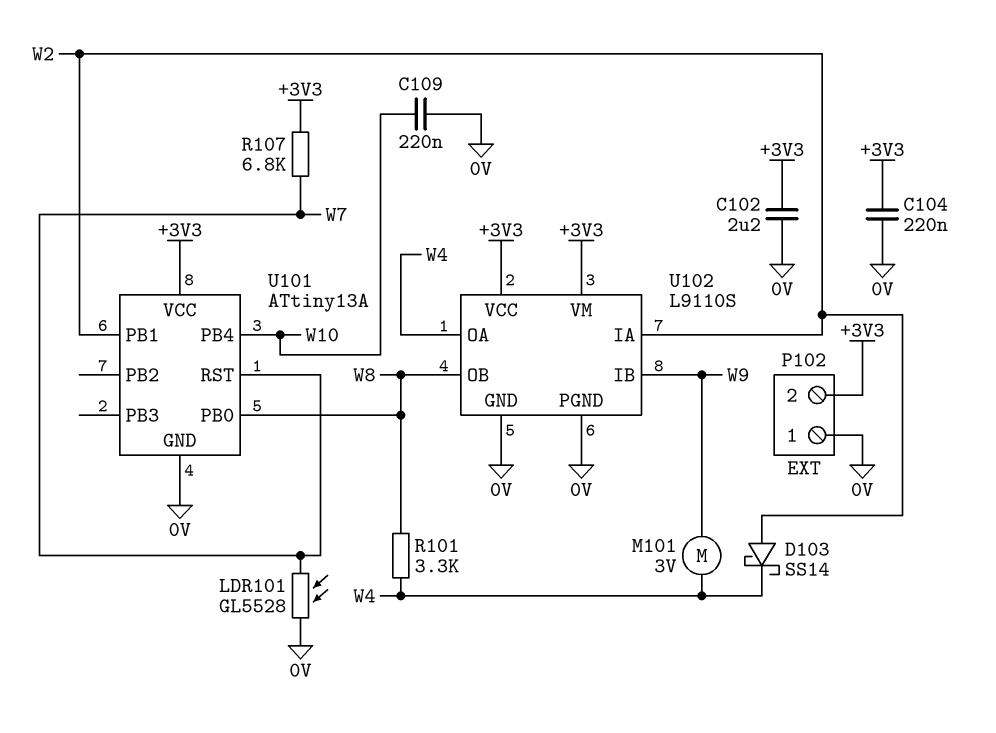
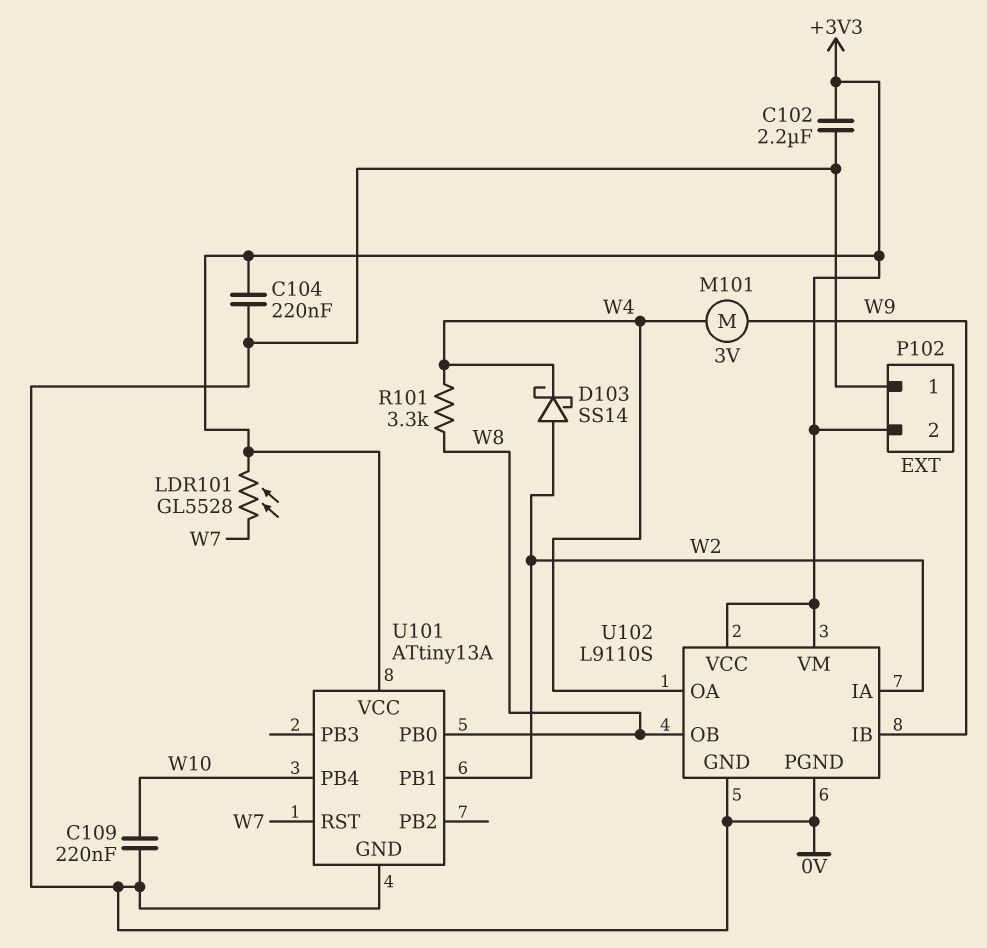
LDR101: GL5528 (0V, W7) -> GL5528 (+3V3, W7)
R107: 6.8k (+3V3, W7) -> none

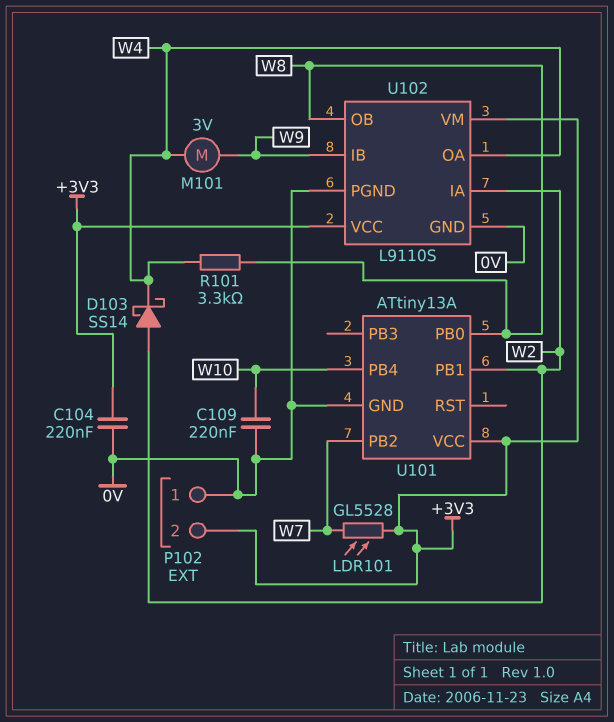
C102: 2.2uF (+3V3, 0V) -> none
U101 pin PB2: none -> W7
U101 pin RST: W7 -> none

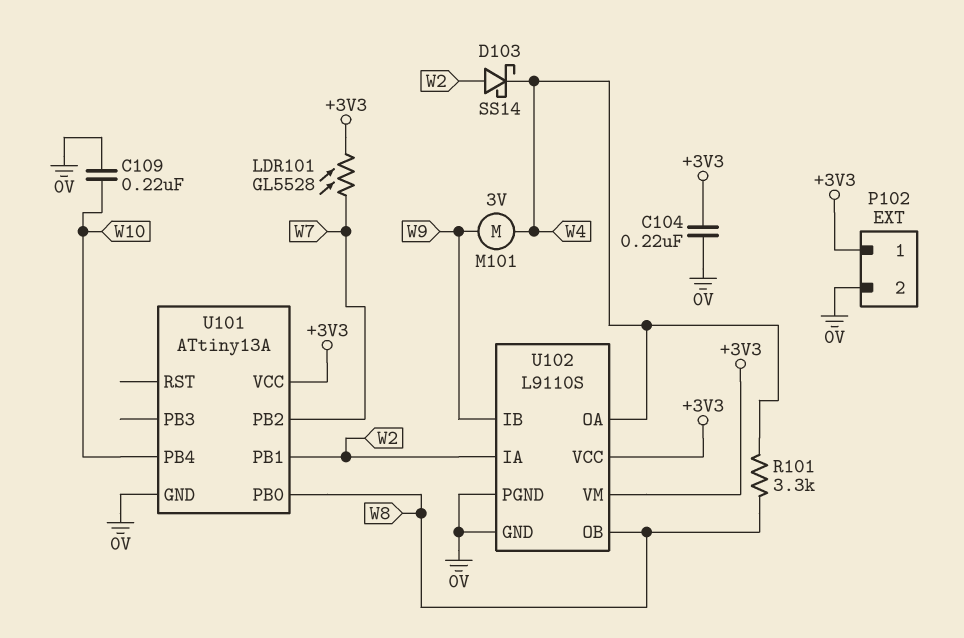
P102 pin 1: 0V -> +3V3
P102 pin 2: +3V3 -> 0V

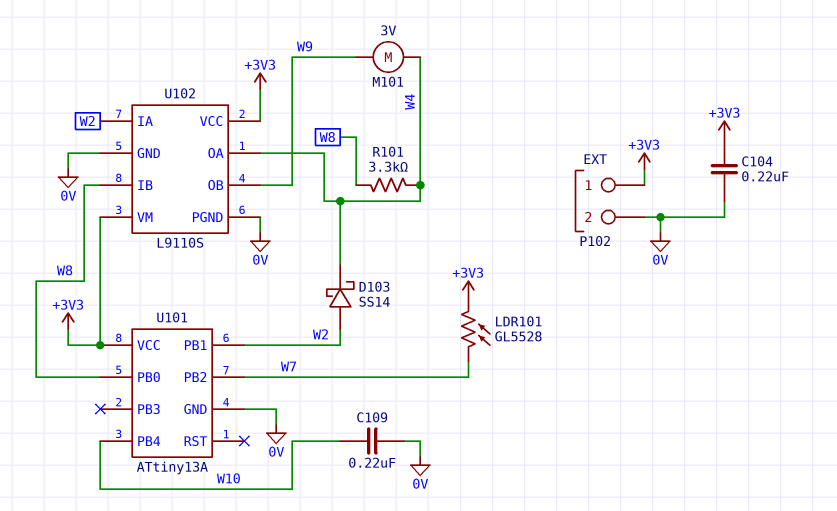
U102 pin IB: W9 -> W8
U102 pin OB: W8 -> W9

